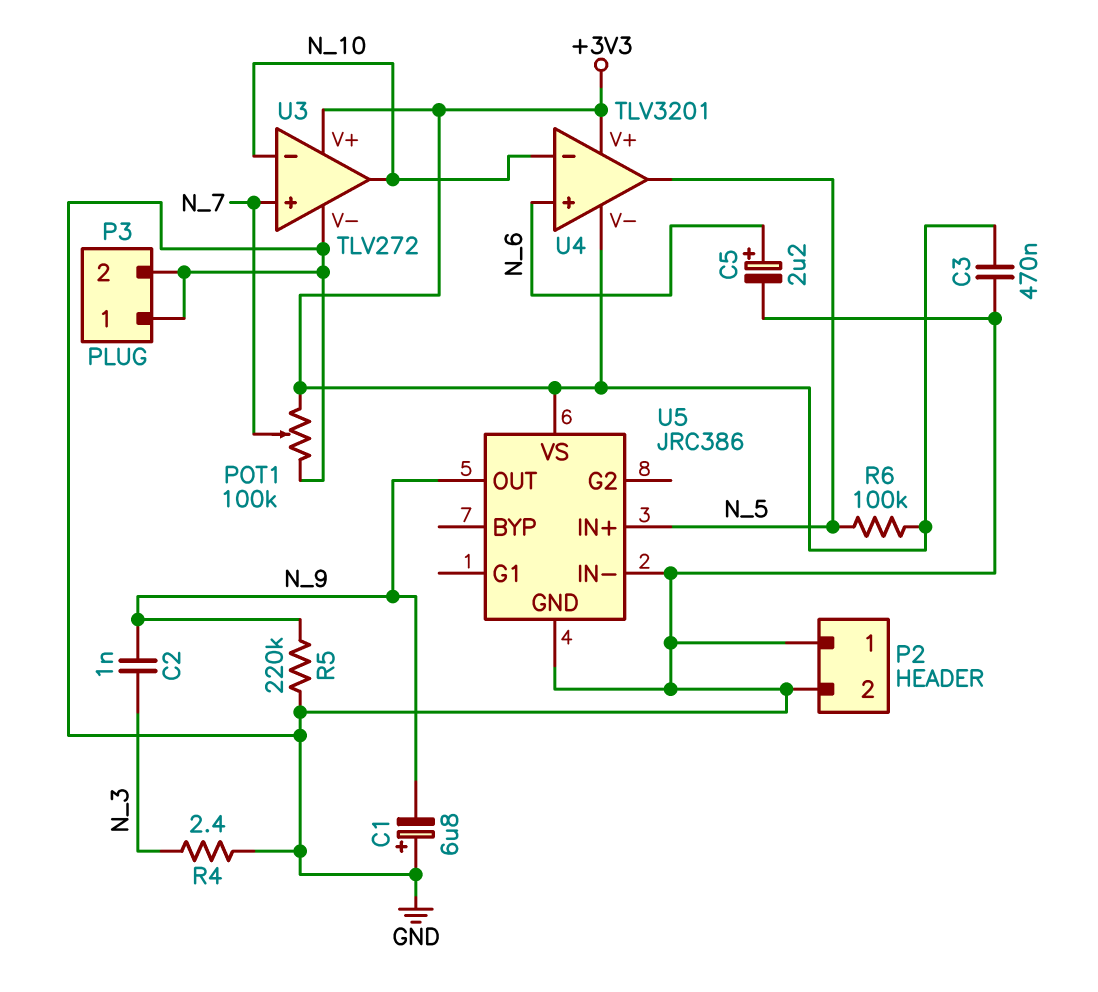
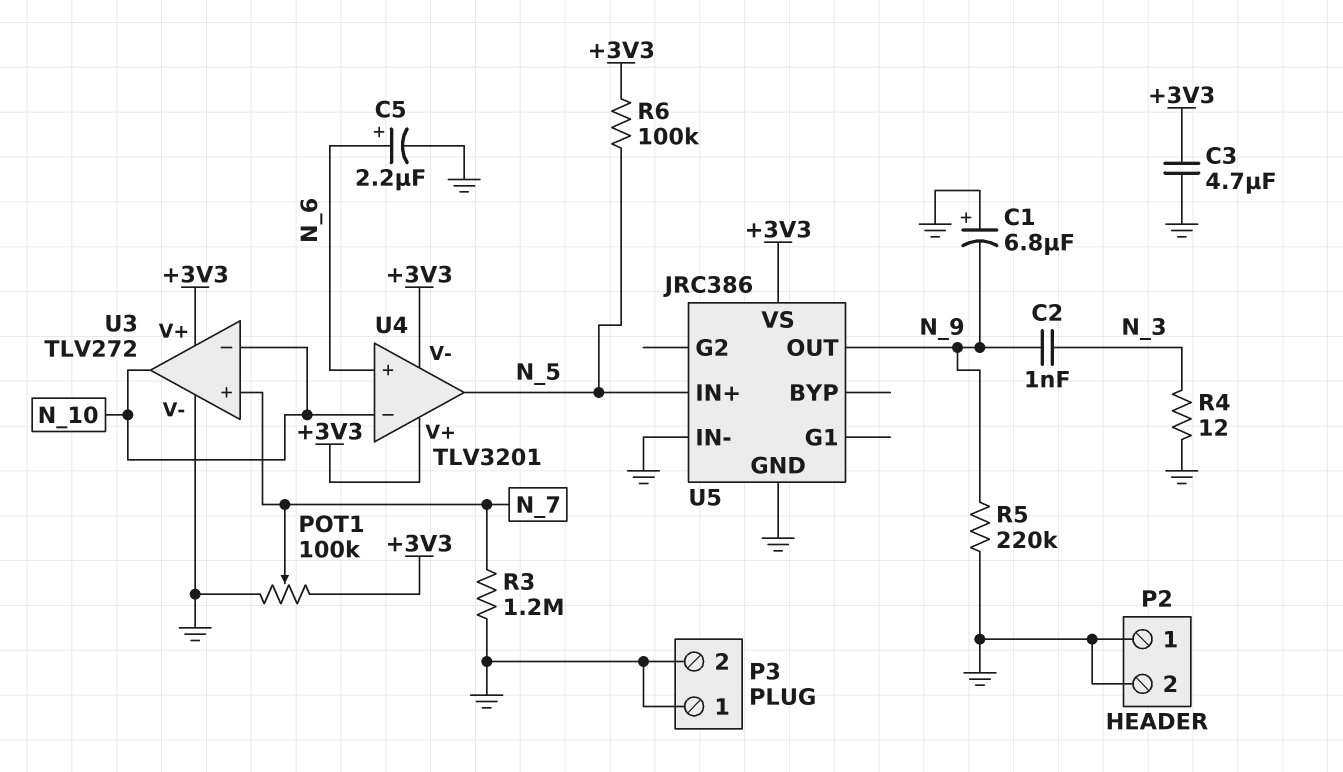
C3: 470nF (+3V3, GND) -> 4.7uF (+3V3, GND)
R3: none -> 1.2M (GND, N_7)
R4: 2.4 (GND, N_3) -> 12 (GND, N_3)

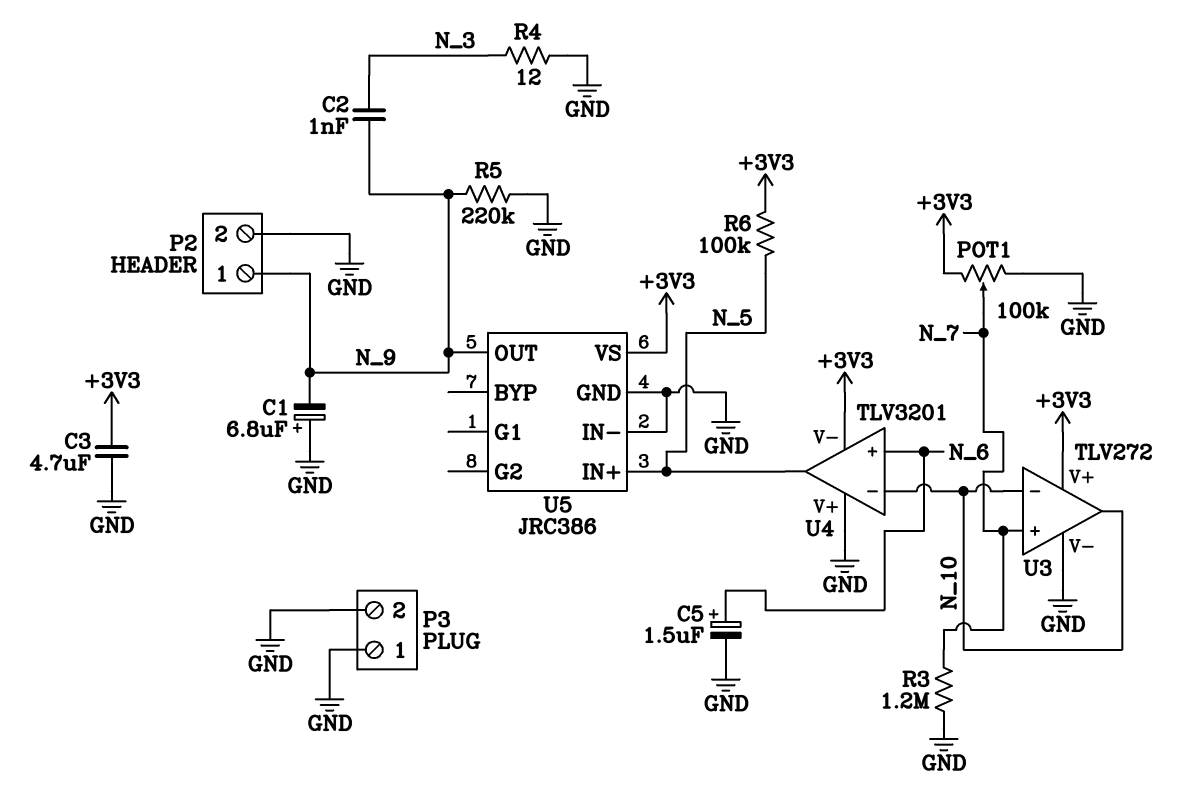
C5: 2.2uF (plus N_6, minus GND) -> 1.5uF (plus N_6, minus GND)
P2 pin 1: GND -> N_9
U4 pin V+: +3V3 -> GND

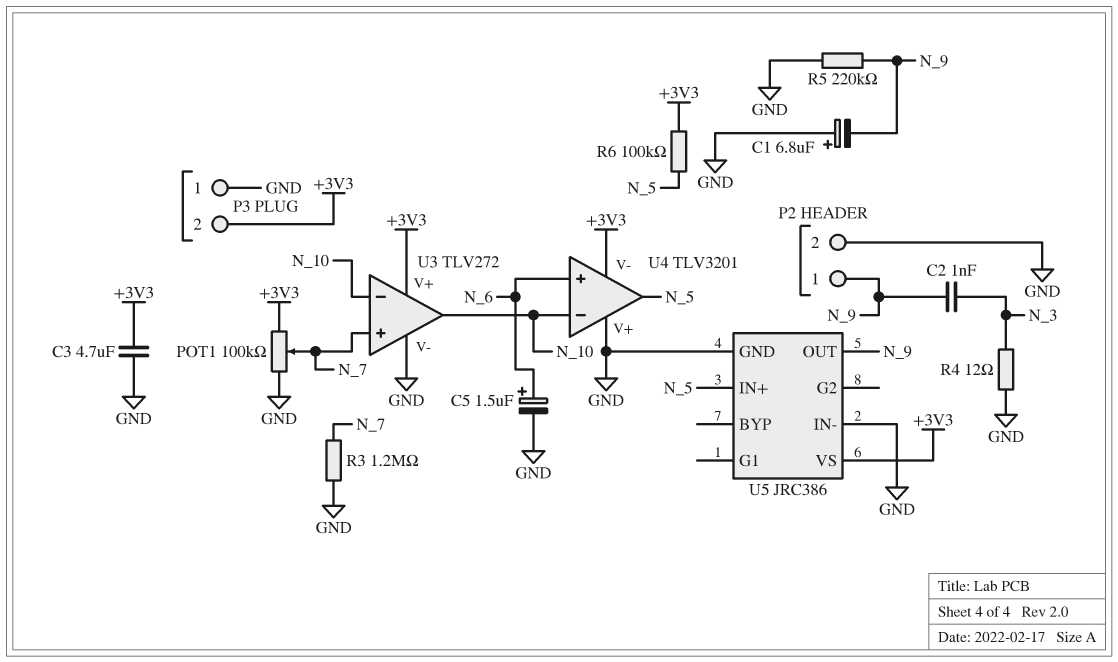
P3 pin 2: GND -> +3V3

